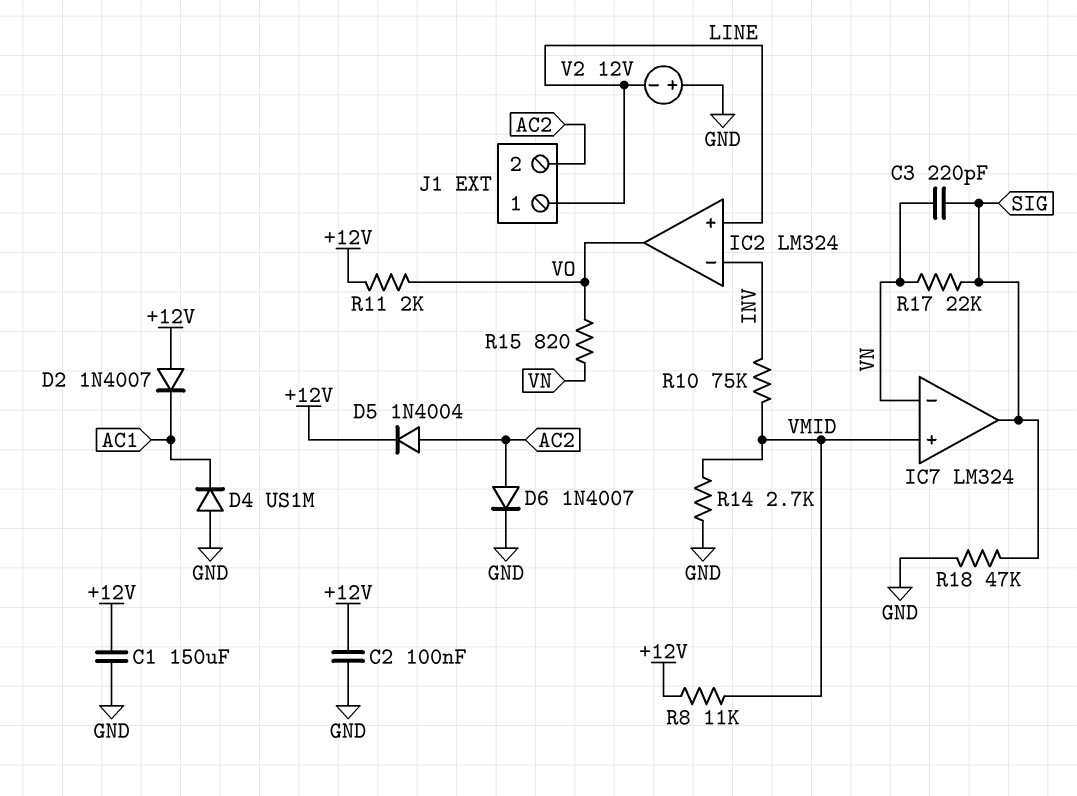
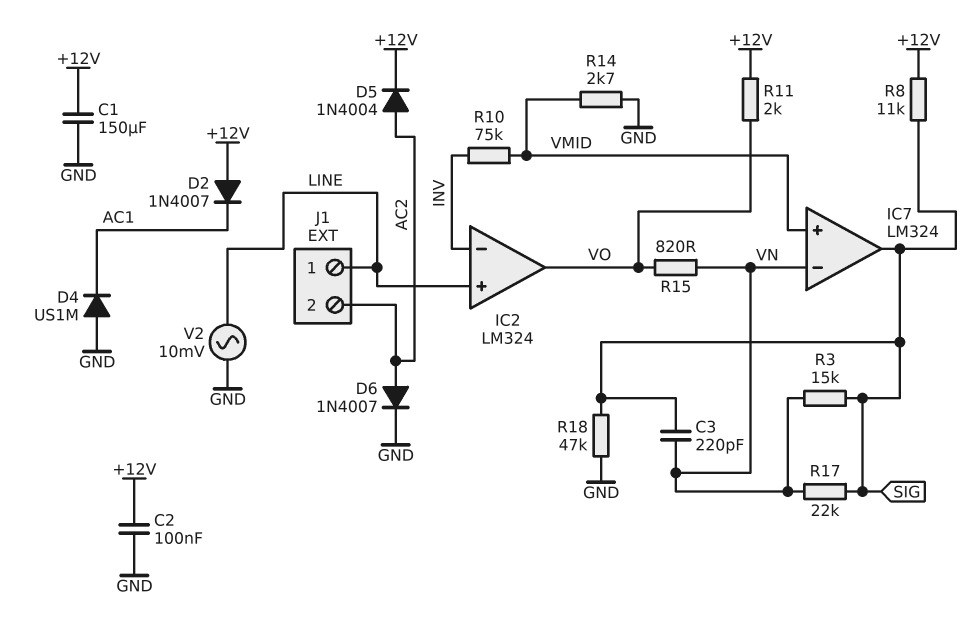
R3: none -> 15k (SIG, VN)
R8: 11k (+12V, VMID) -> 11k (+12V, SIG)
V2: 12V (plus GND, minus LINE) -> AC 10mV (GND, LINE)

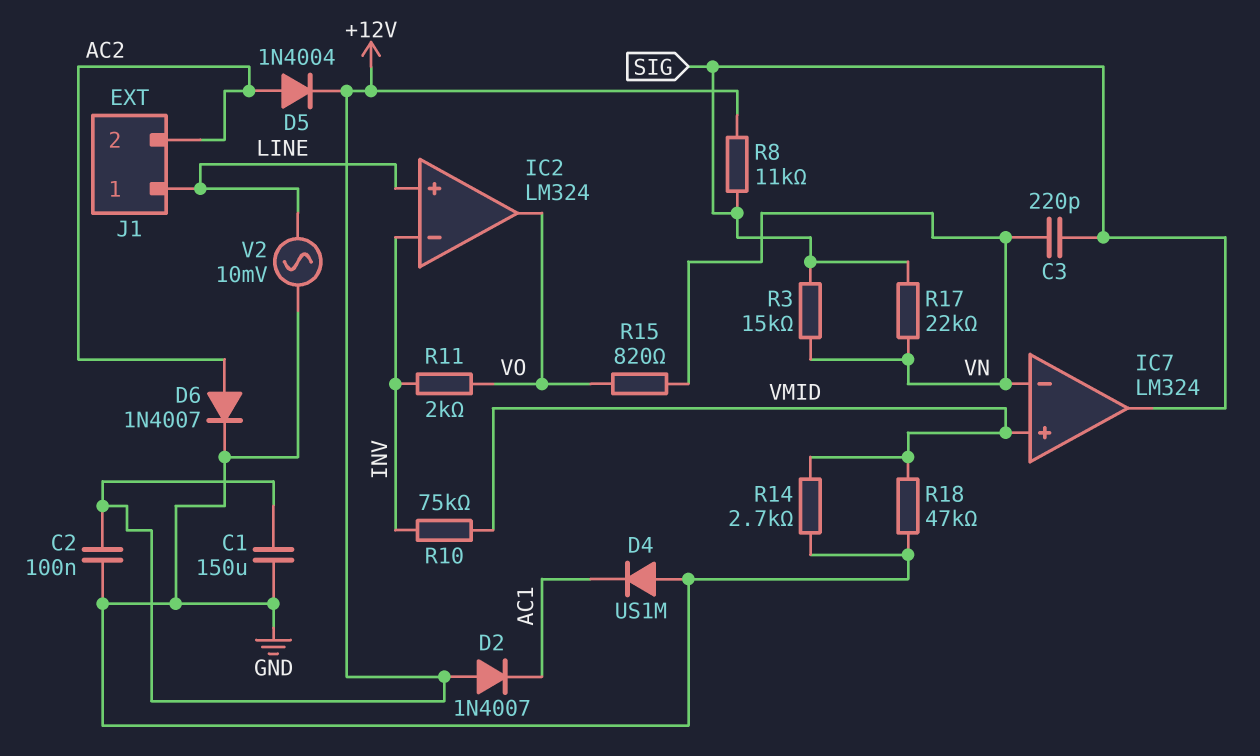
R11: 2k (+12V, VO) -> 2k (INV, VO)
R18: 47k (GND, SIG) -> 47k (GND, VMID)

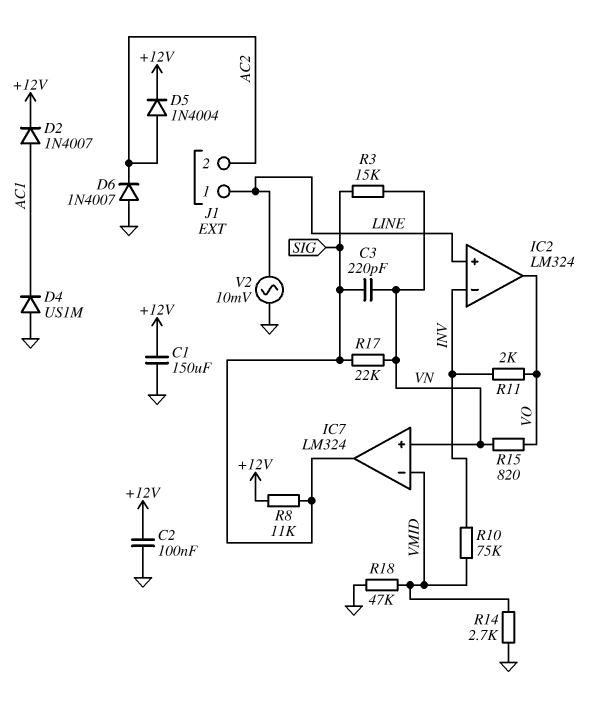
D2: diode 1N4007 (A +12V, K AC1) -> diode 1N4007 (A AC1, K +12V)
D6: diode 1N4007 (A AC2, K GND) -> diode 1N4007 (A GND, K AC2)
IC7 pin in+: VMID -> VN
IC7 pin in-: VN -> VMID

